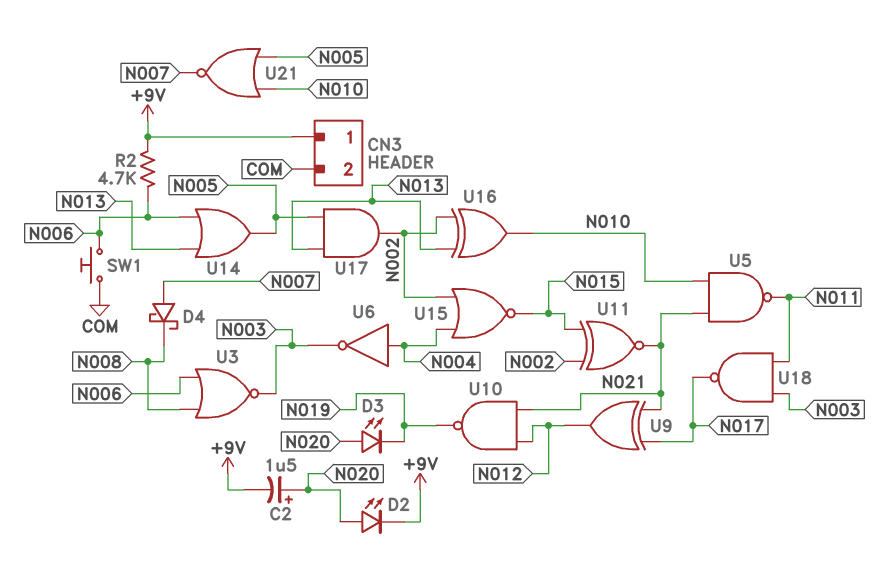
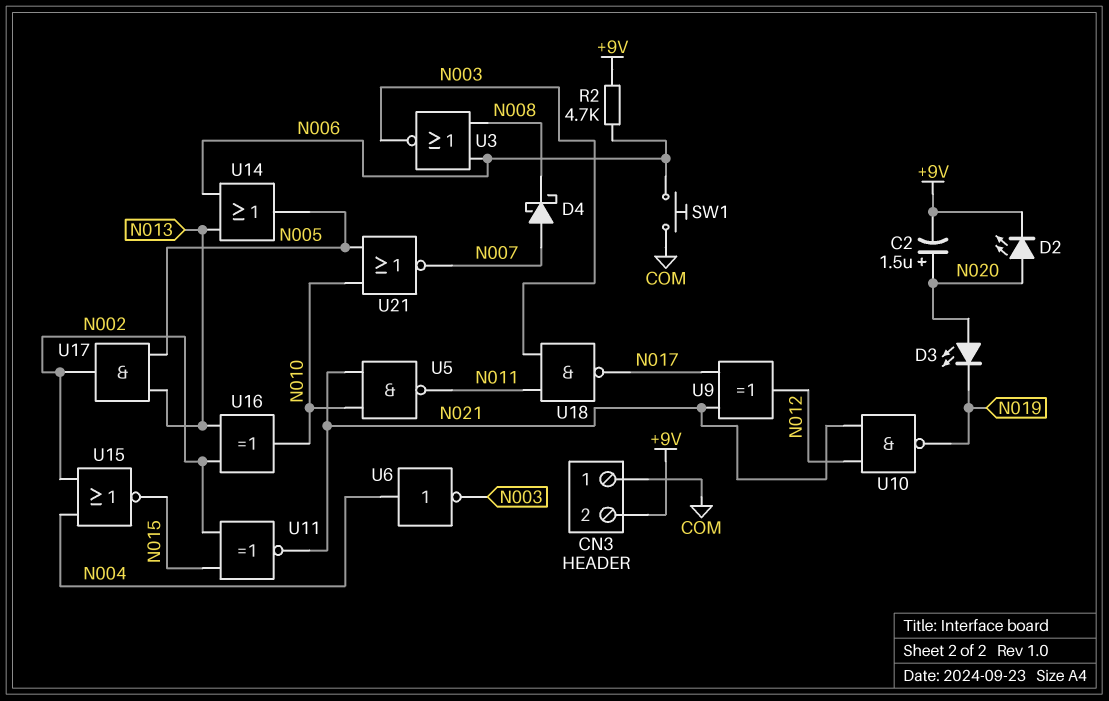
CN3 pin 1: +9V -> COM
CN3 pin 2: COM -> +9V

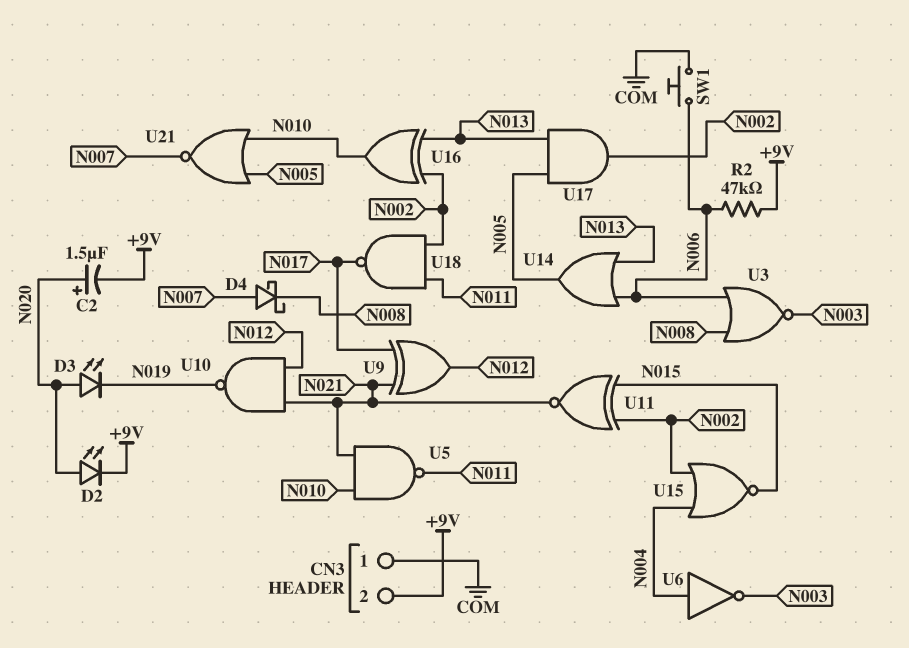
R2: 4.7k (+9V, N006) -> 47k (+9V, N006)
U18: NAND (in N003, in N011, out N017) -> NAND (in N002, in N011, out N017)

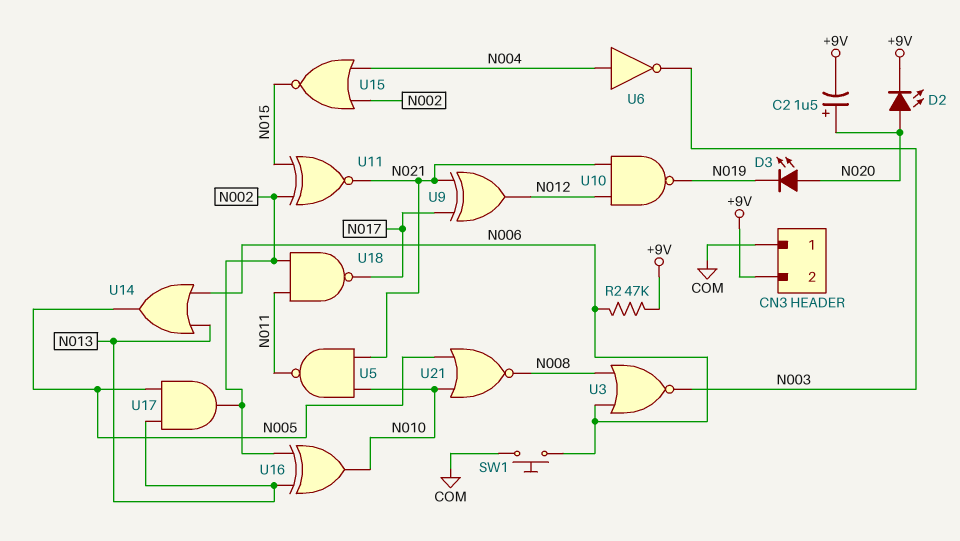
D4: schottky (A N007, K N008) -> none
U21: NOR (in N005, in N010, out N007) -> NOR (in N005, in N010, out N008)

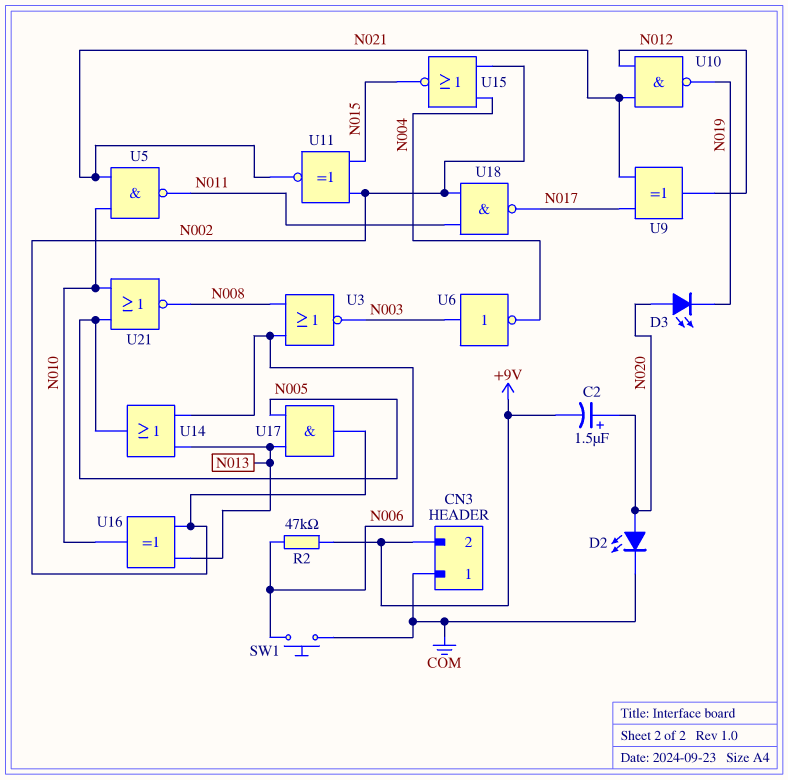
D2: LED (A N020, K +9V) -> LED (A N020, K COM)
U6: NOT (in N004, out N003) -> NOT (in N003, out N004)

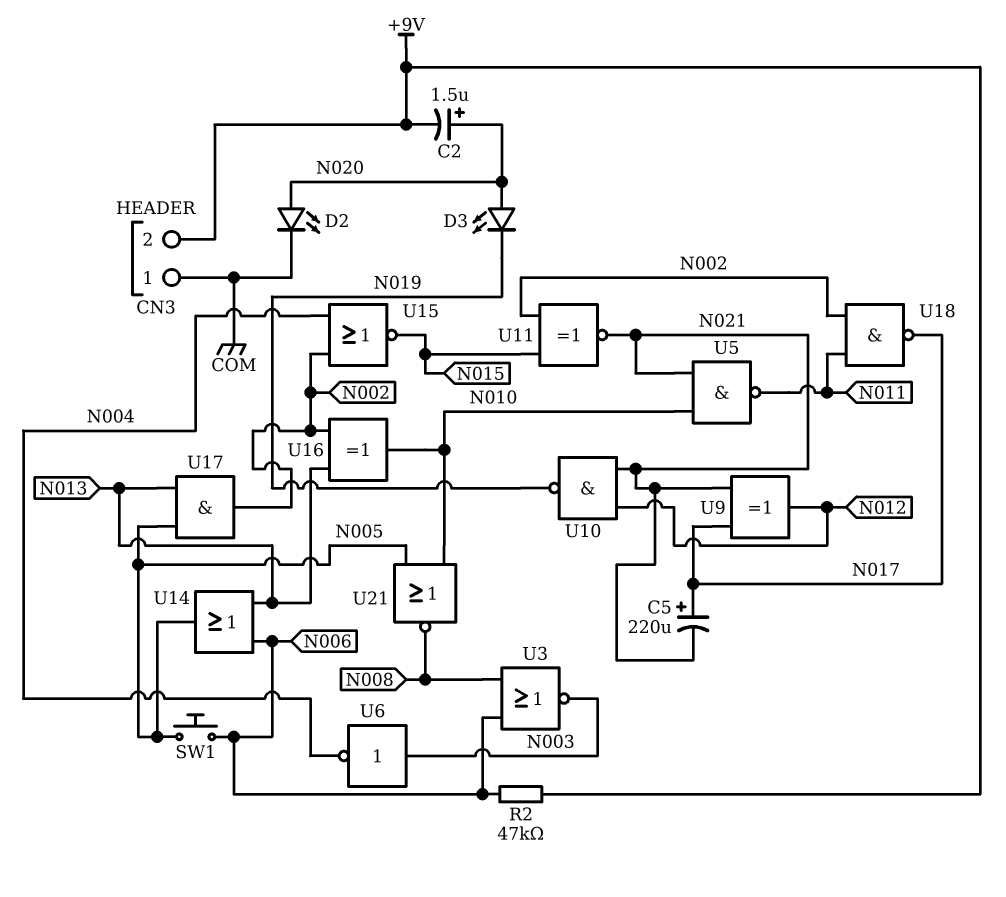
C5: none -> 220uF (plus N017, minus N021)
SW1: button (COM, N006) -> button (N005, N006)

